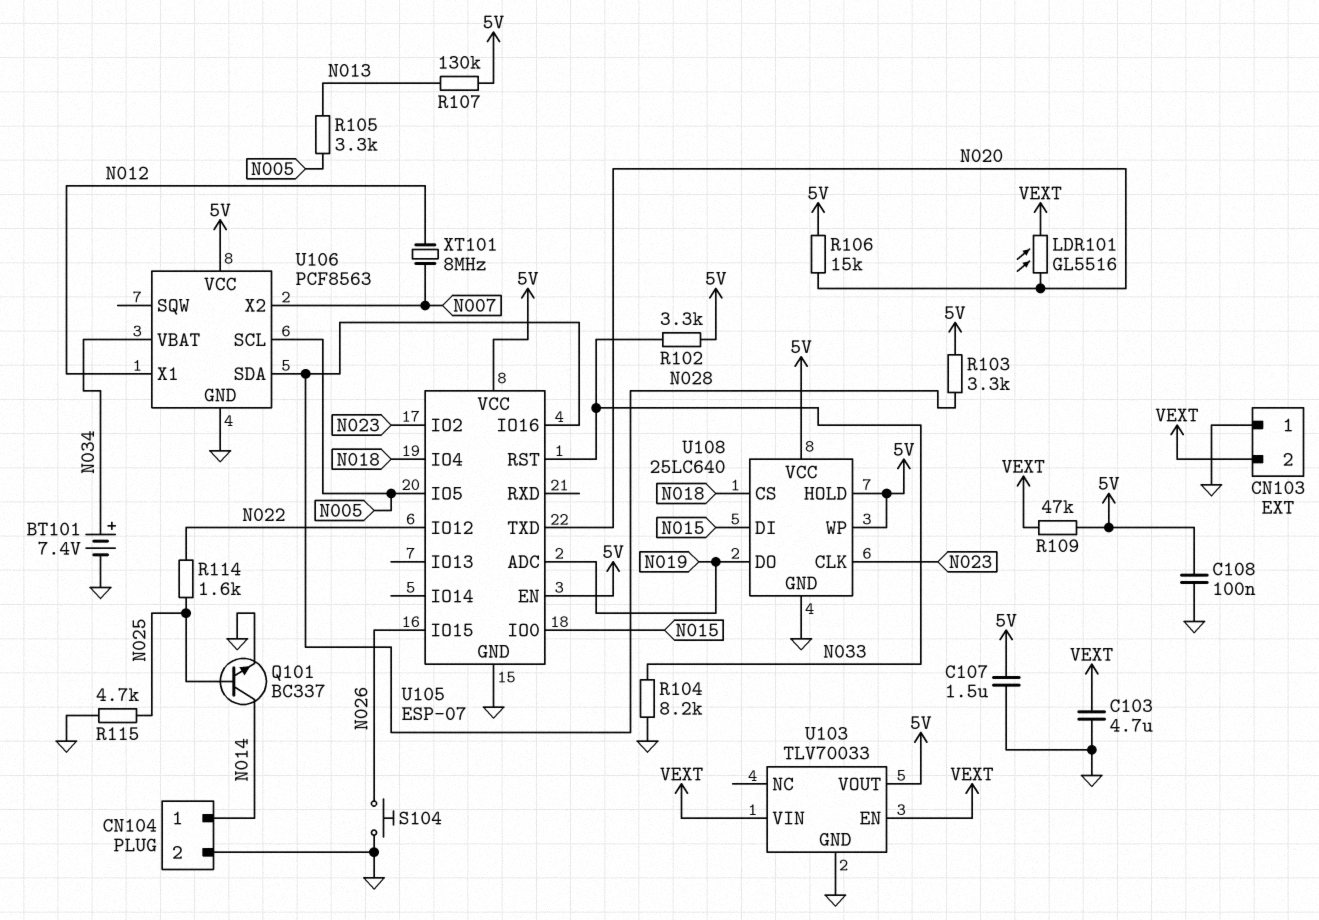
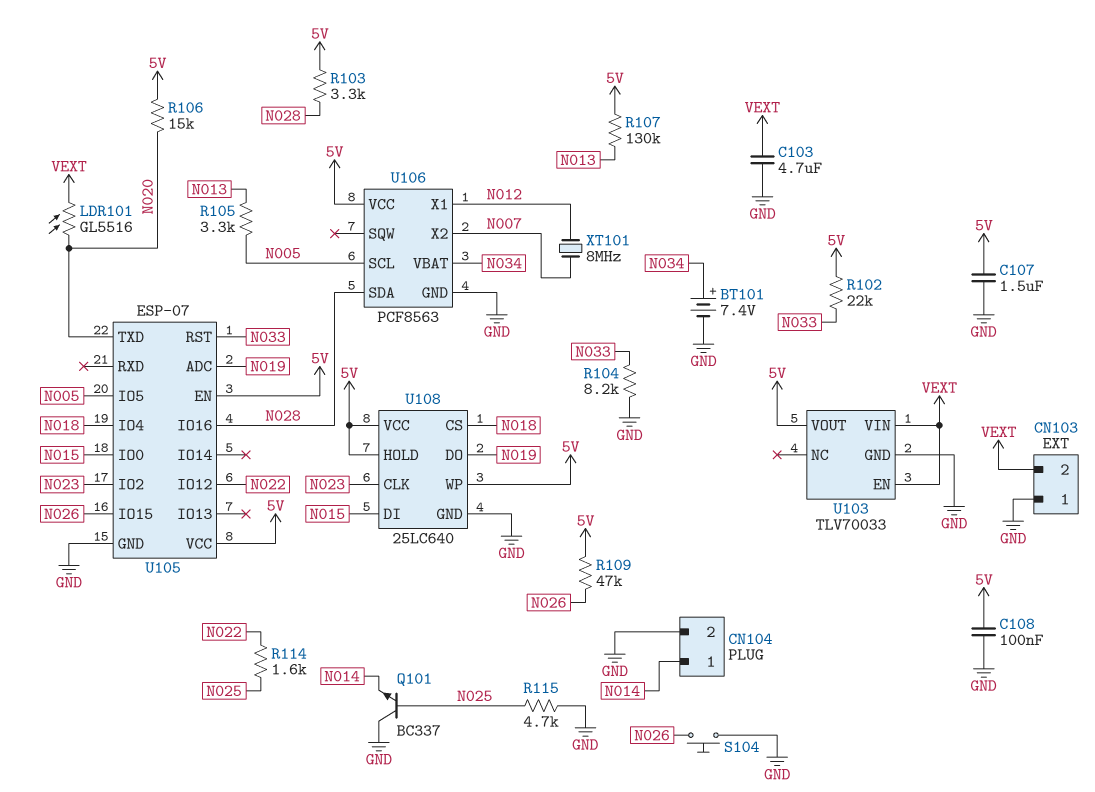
Q101: NPN BC337 (B N025, C N014, E GND) -> NPN BC337 (B N025, C GND, E N014)
R102: 3.3k (5V, N033) -> 22k (5V, N033)
R109: 47k (5V, VEXT) -> 47k (5V, N026)

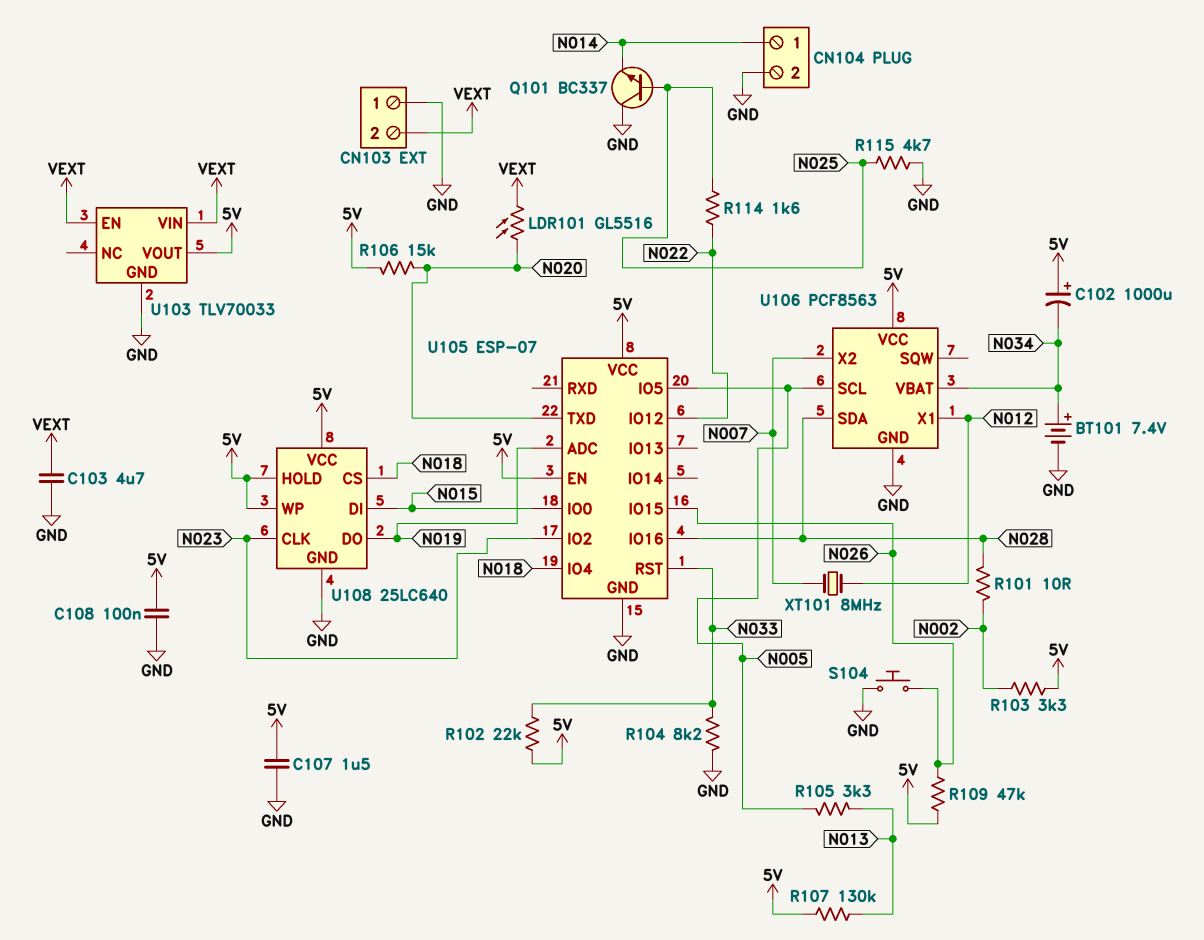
C102: none -> 1000uF (plus 5V, minus N034)
R101: none -> 10 (N002, N028)
R103: 3.3k (5V, N028) -> 3.3k (5V, N002)

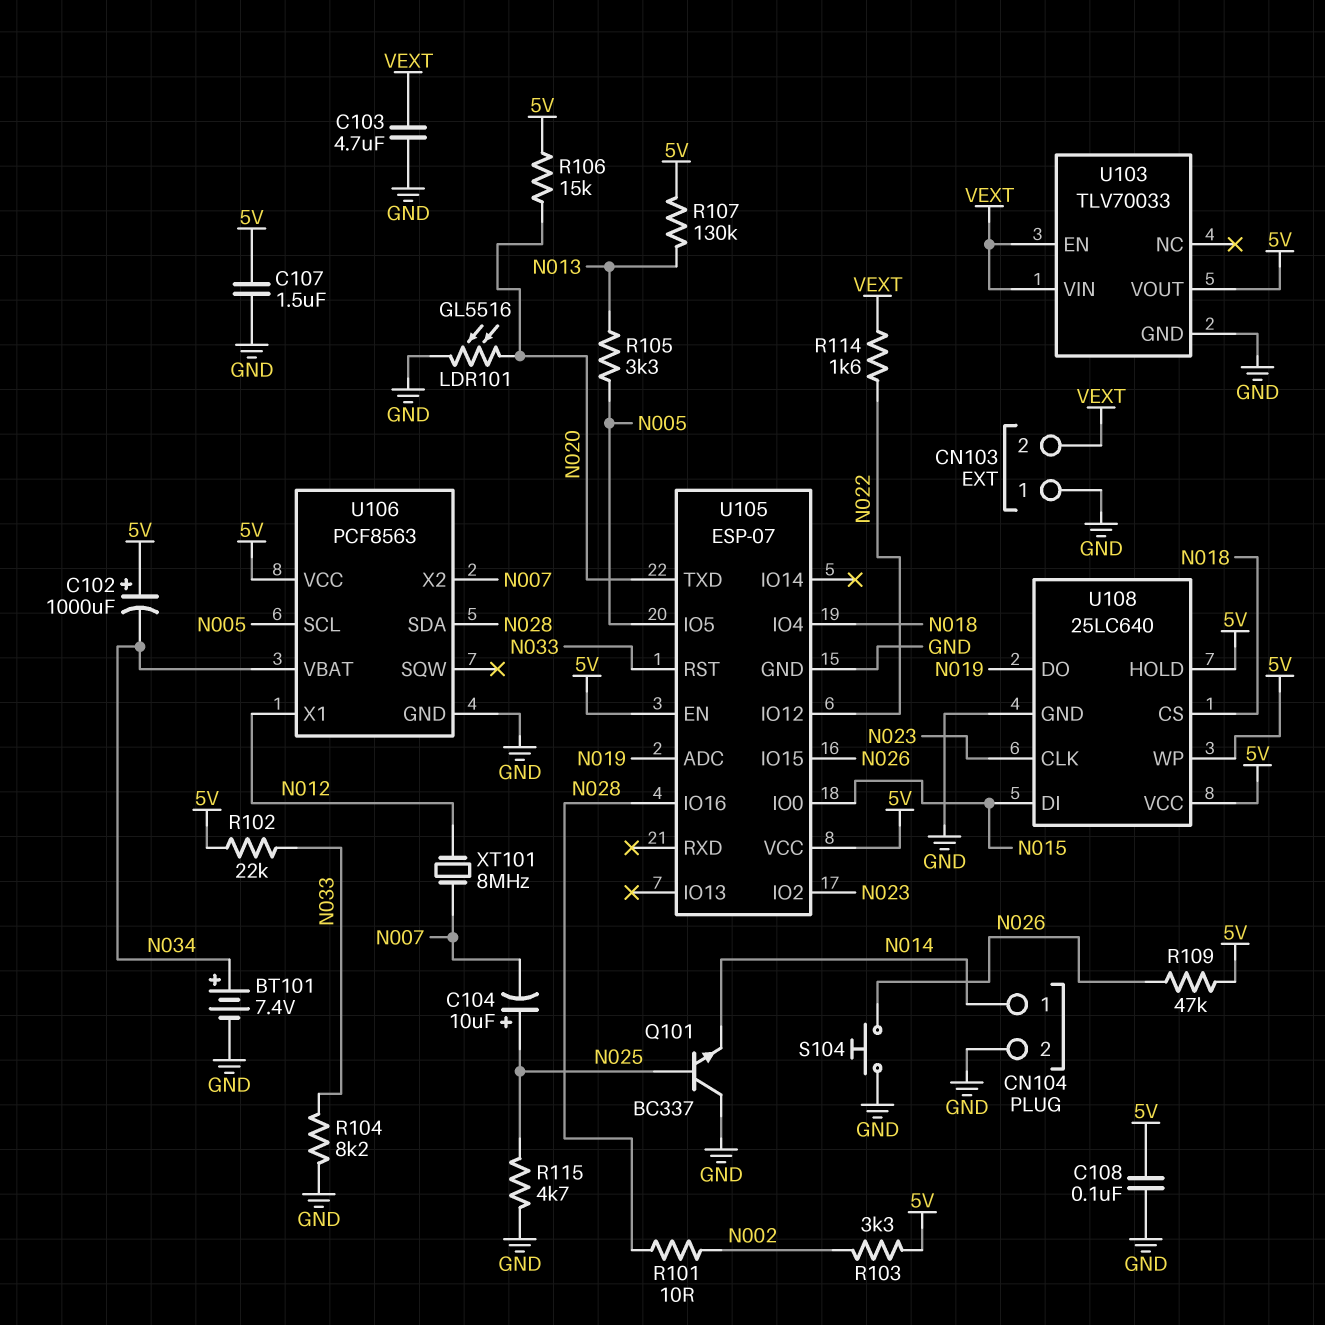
C104: none -> 10uF (plus N025, minus N007)
LDR101: GL5516 (N020, VEXT) -> GL5516 (GND, N020)
R114: 1.6k (N022, N025) -> 1.6k (N022, VEXT)

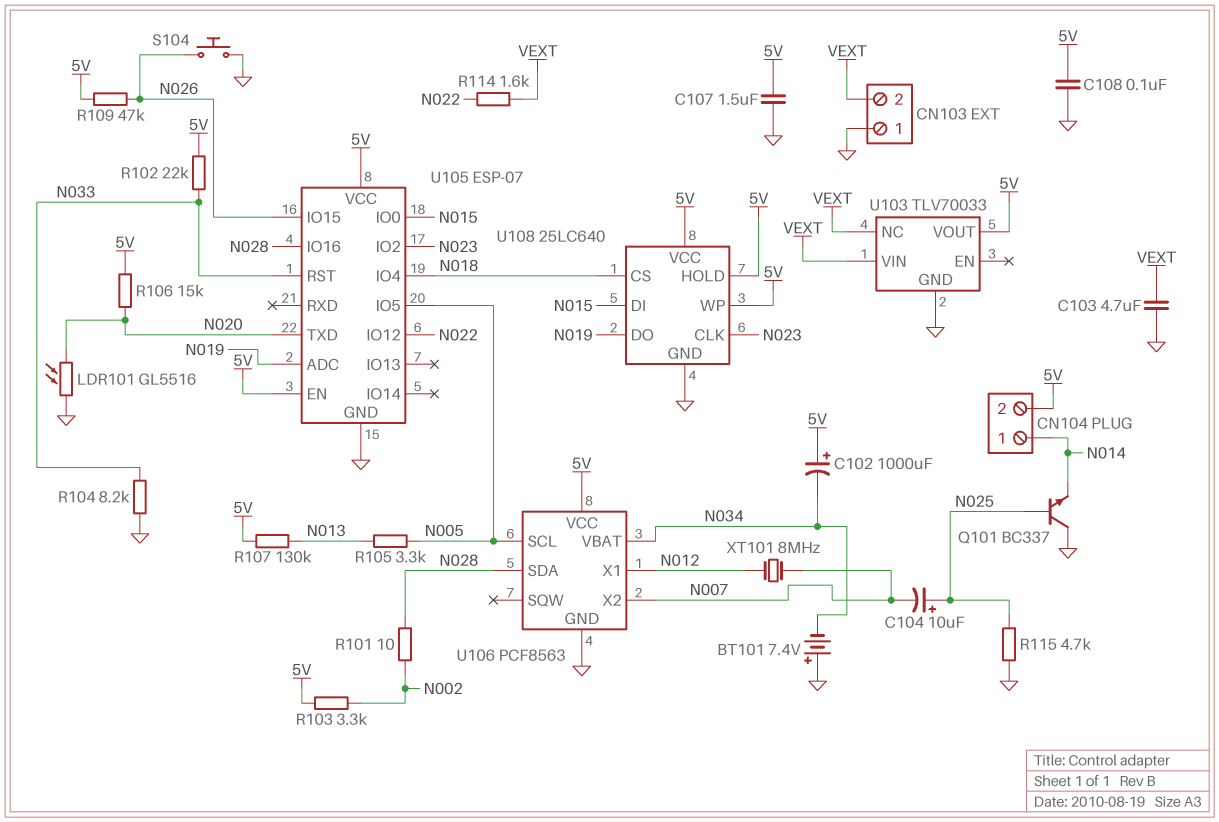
BT101: 7.4V (plus N034, minus GND) -> 7.4V (plus GND, minus N034)
CN104 pin 2: GND -> 5V
U103 pin EN: VEXT -> none
U103 pin NC: none -> VEXT

